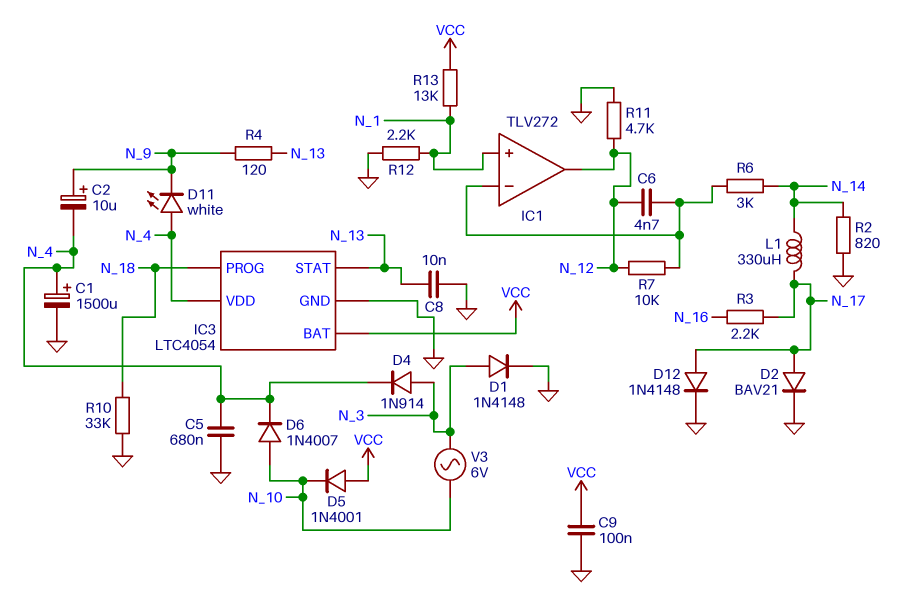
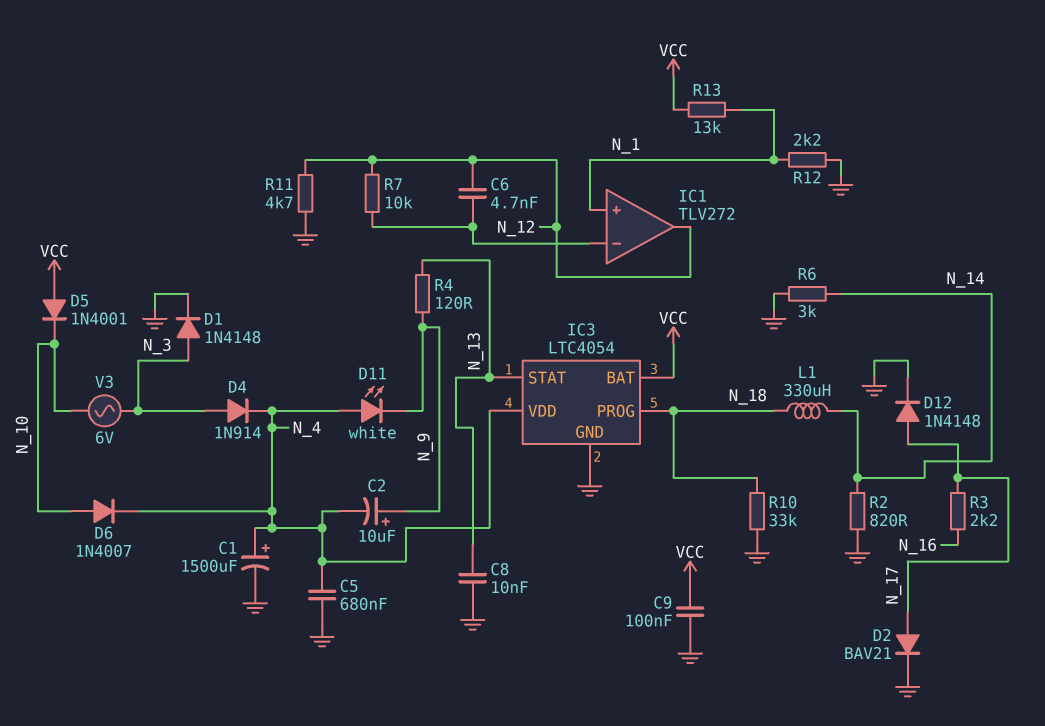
L1: 330uH (N_14, N_17) -> 330uH (N_14, N_18)
R6: 3k (IC1/in-, N_14) -> 3k (GND, N_14)

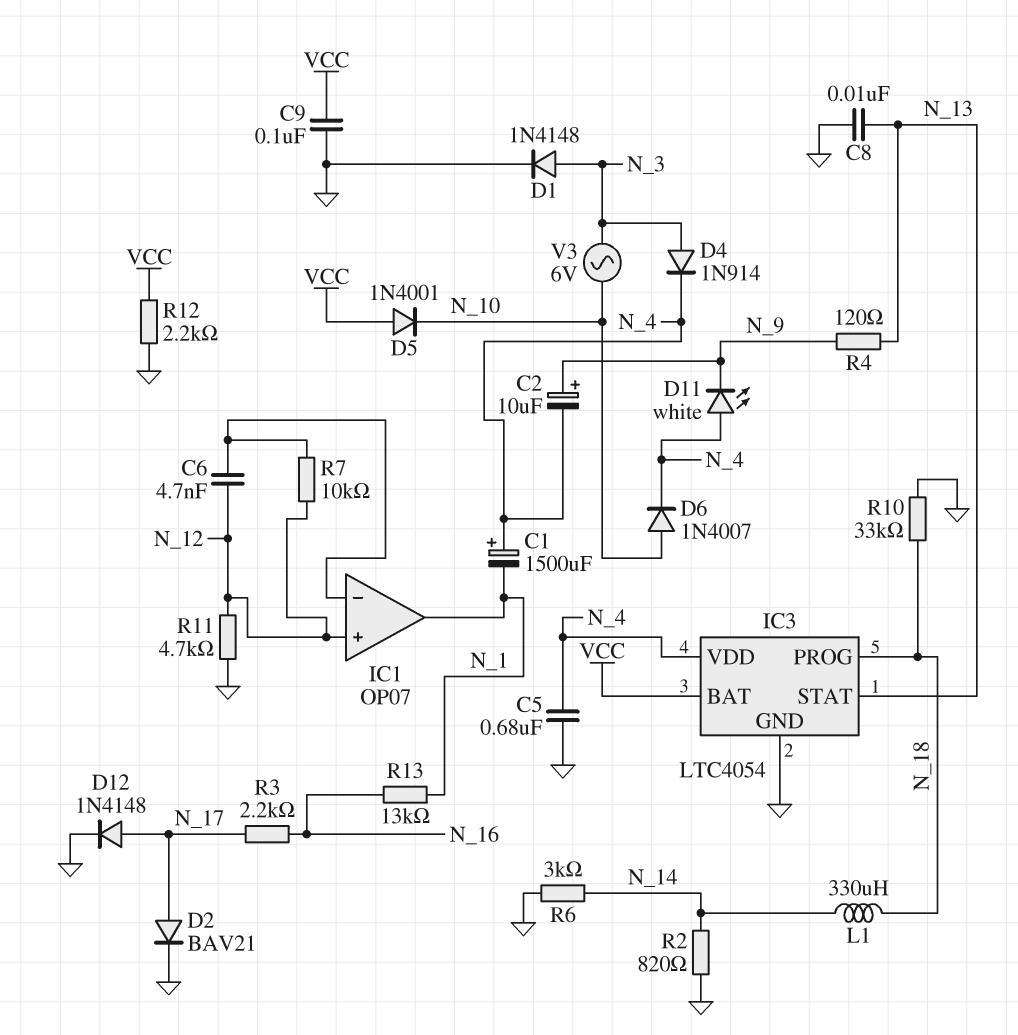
C1: 1500uF (plus N_4, minus GND) -> 1500uF (plus N_4, minus N_1)
IC1: TLV272 -> OP07
IC1 pin in+: N_1 -> N_12
IC1 pin out: N_12 -> N_1
R12: 2.2k (GND, N_1) -> 2.2k (GND, VCC)
R13: 13k (N_1, VCC) -> 13k (N_1, N_16)

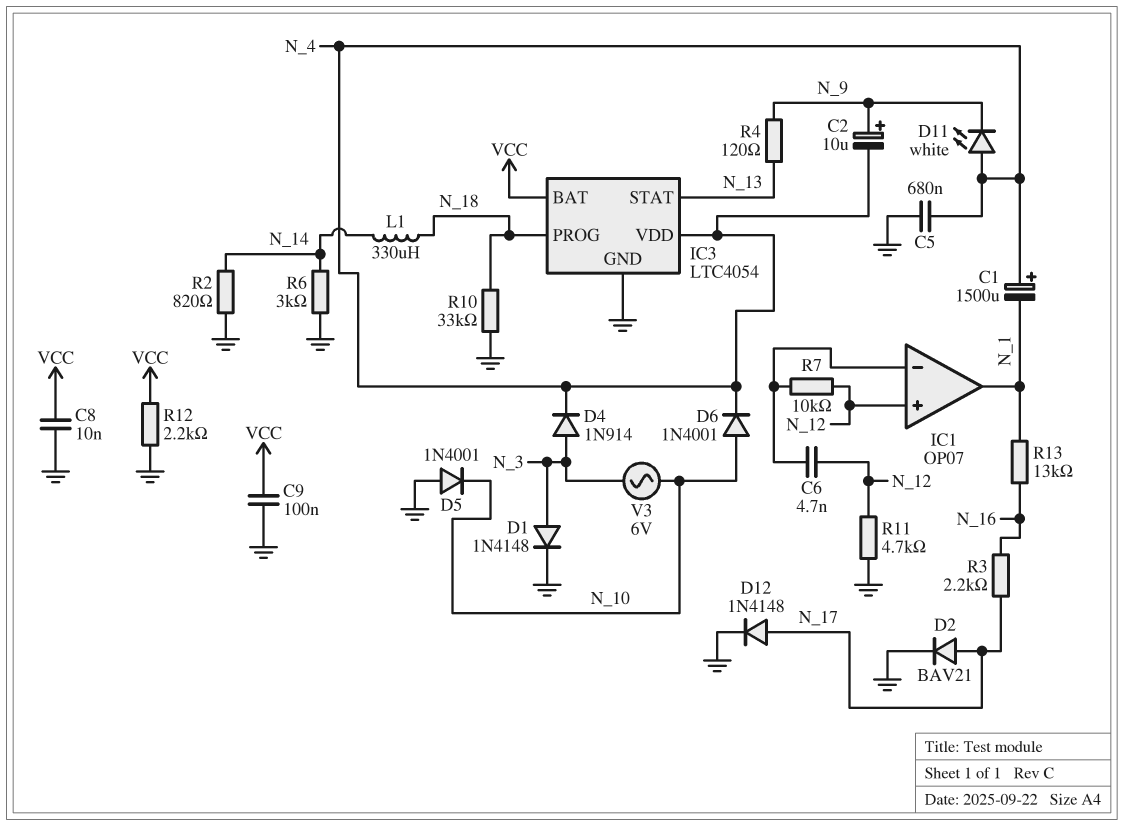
C8: 10nF (GND, N_13) -> 10nF (GND, VCC)
D5: diode 1N4001 (A VCC, K N_10) -> diode 1N4001 (A GND, K N_10)
D6: diode 1N4007 (A N_10, K N_4) -> diode 1N4001 (A N_10, K N_4)

